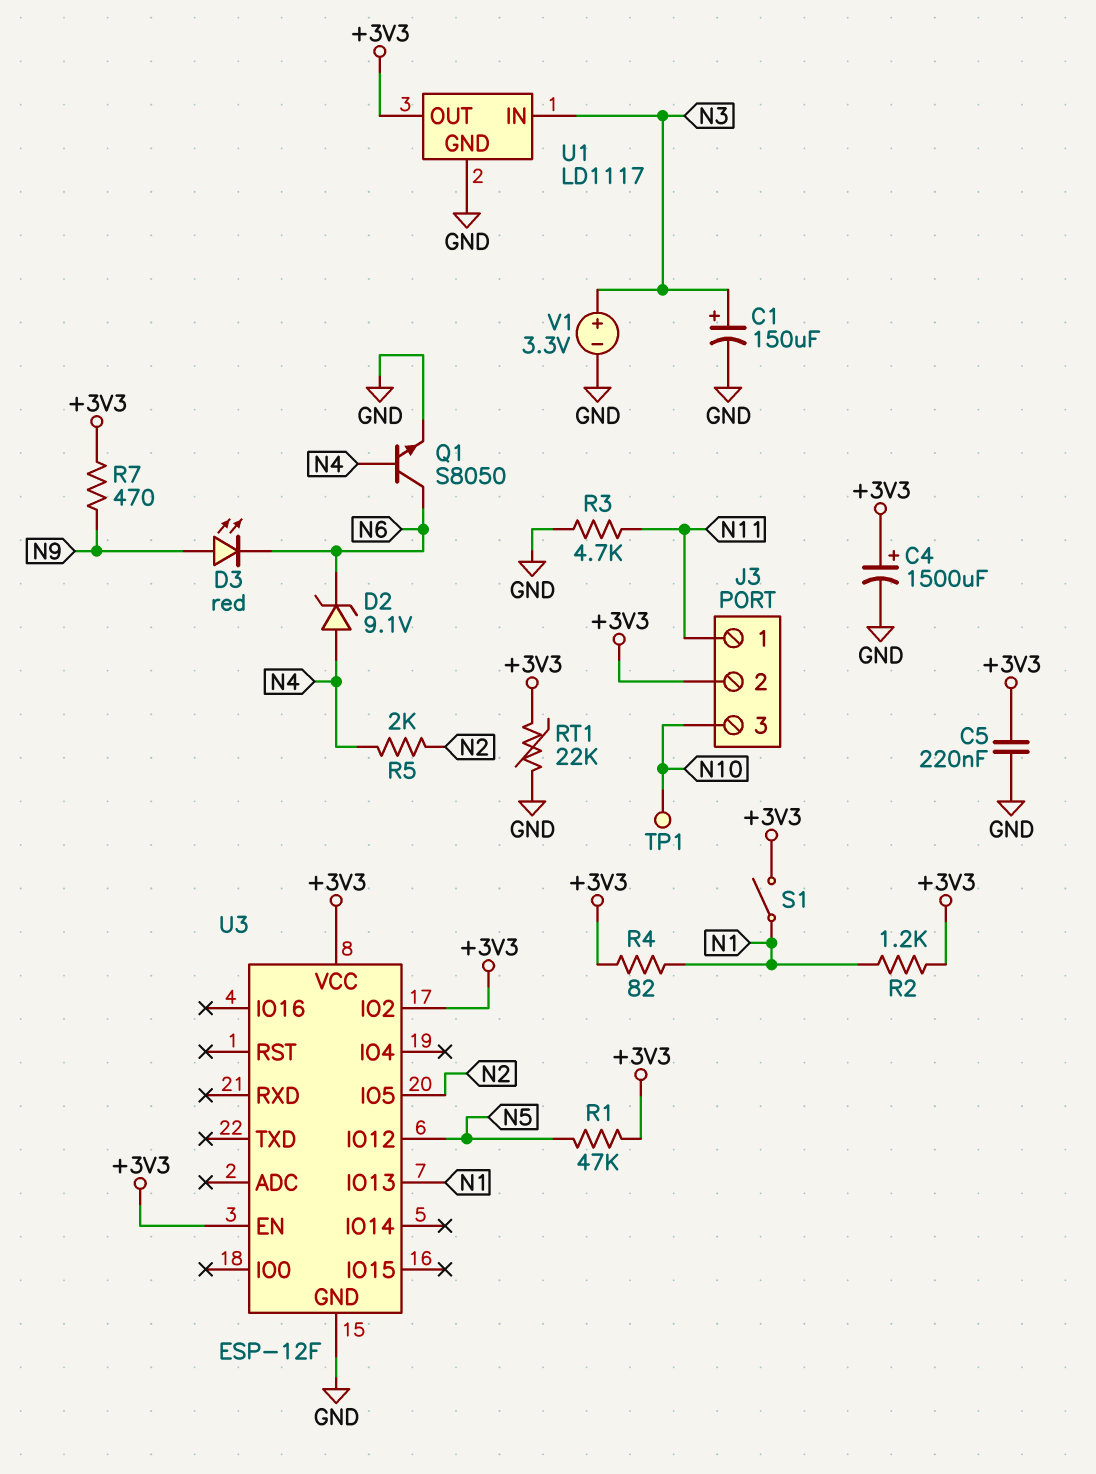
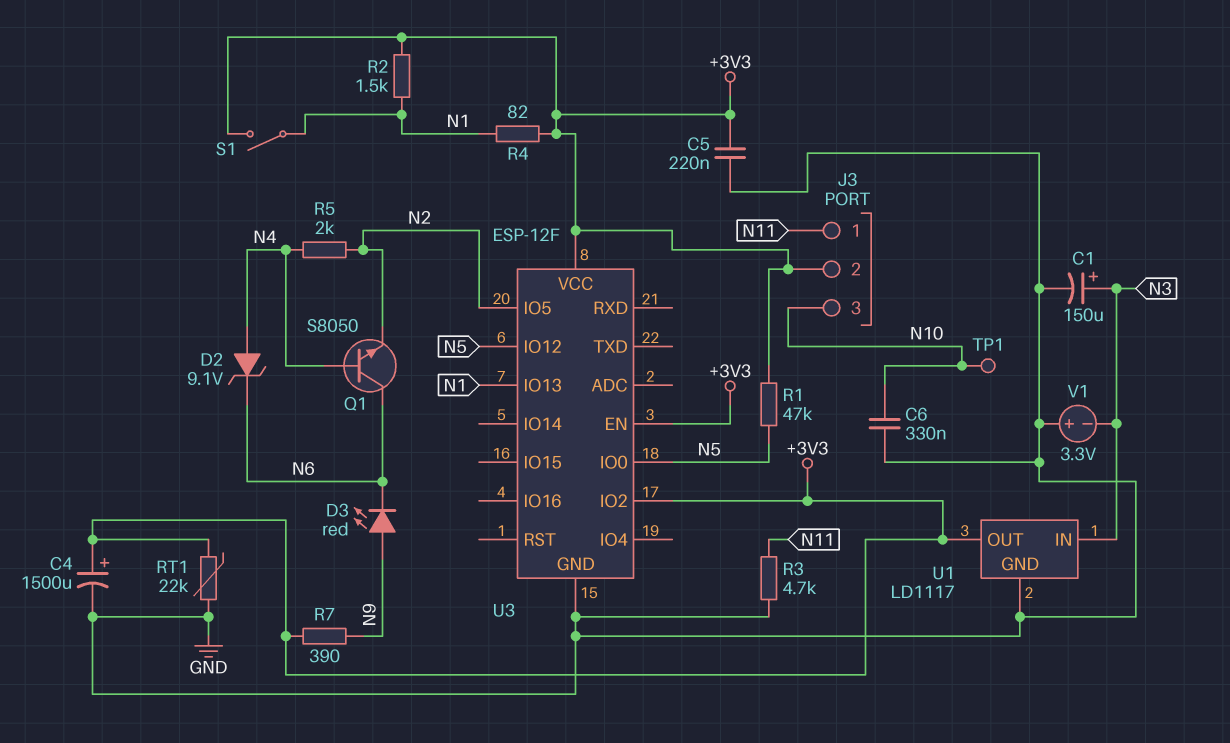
C6: none -> 330nF (GND, N10)
Q1: NPN S8050 (B N4, C N6, E GND) -> NPN S8050 (B N4, C N6, E N2)
R2: 1.2k (+3V3, N1) -> 1.5k (+3V3, N1)
R7: 470 (+3V3, N9) -> 390 (+3V3, N9)
U3 pin IO0: none -> N5
V1: 3.3V (plus N3, minus GND) -> 3.3V (plus GND, minus N3)

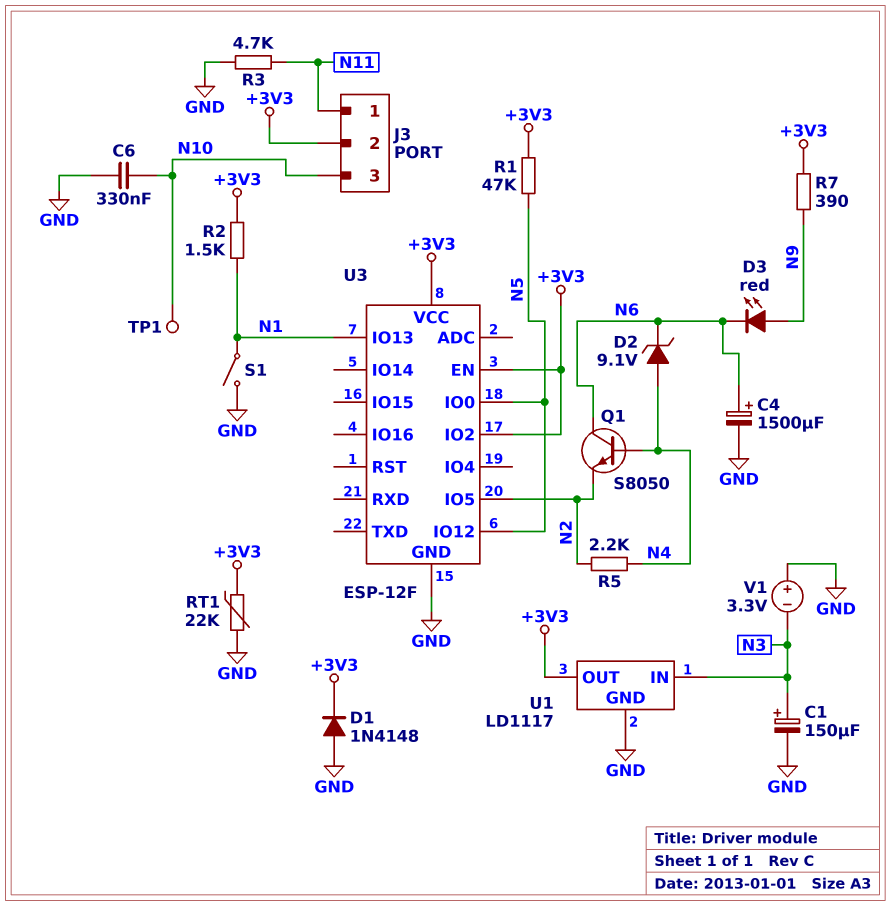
C4: 1500uF (plus +3V3, minus GND) -> 1500uF (plus N6, minus GND)
C5: 220nF (+3V3, GND) -> none
D1: none -> diode 1N4148 (A GND, K +3V3)
R4: 82 (+3V3, N1) -> none
R5: 2k (N2, N4) -> 2.2k (N2, N4)
S1: switch (+3V3, N1) -> switch (GND, N1)

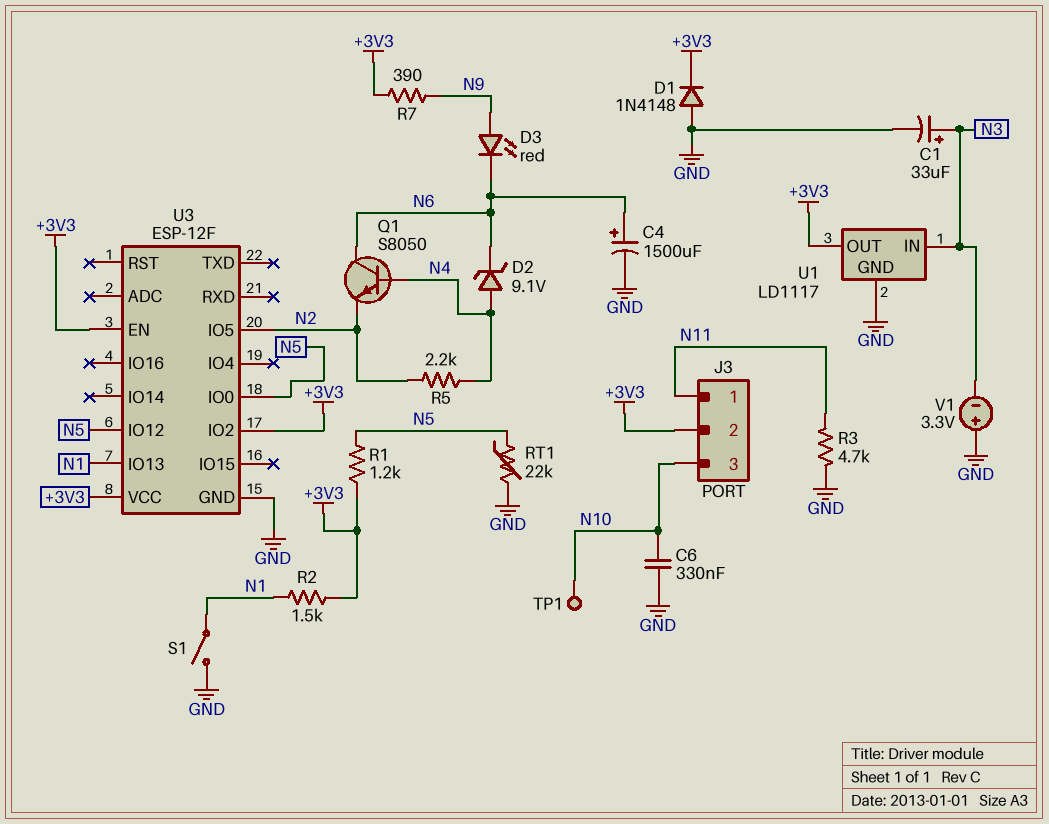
C1: 150uF (plus N3, minus GND) -> 33uF (plus N3, minus GND)
R1: 47k (+3V3, N5) -> 1.2k (+3V3, N5)
RT1: 22k (+3V3, GND) -> 22k (GND, N5)

